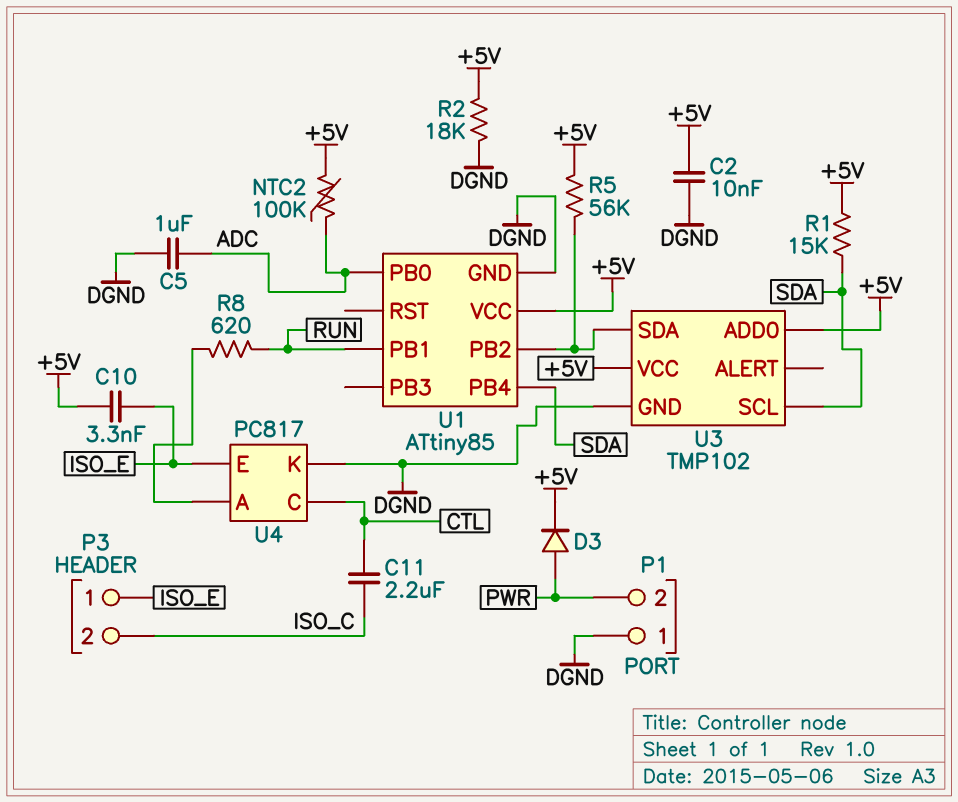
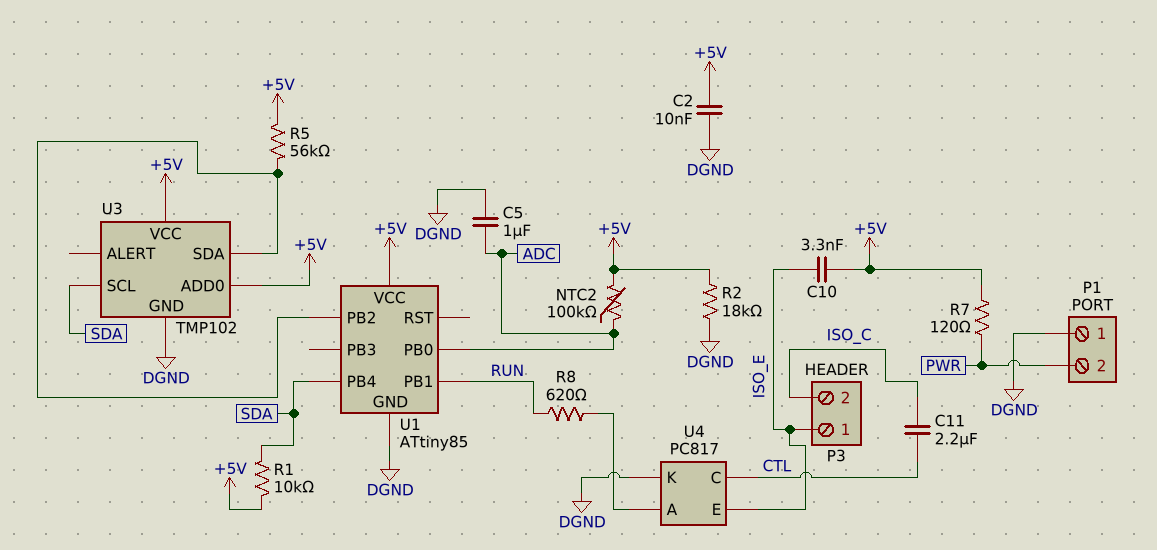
D3: diode (A PWR, K +5V) -> none
R1: 15k (+5V, SDA) -> 10k (+5V, SDA)
R7: none -> 120 (+5V, PWR)

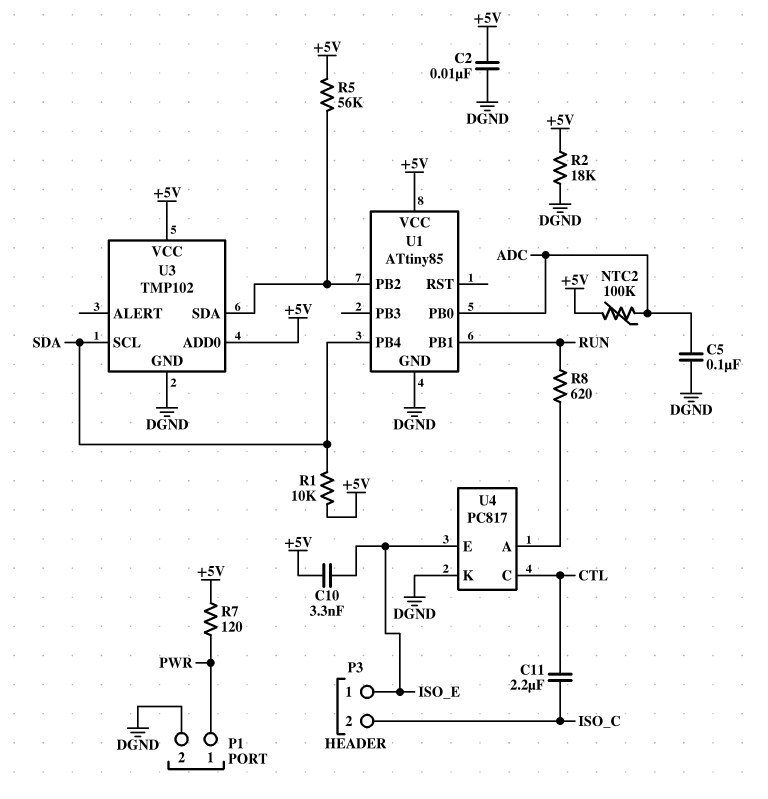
C5: 1uF (ADC, DGND) -> 100nF (ADC, DGND)
P1 pin 1: DGND -> PWR
P1 pin 2: PWR -> DGND

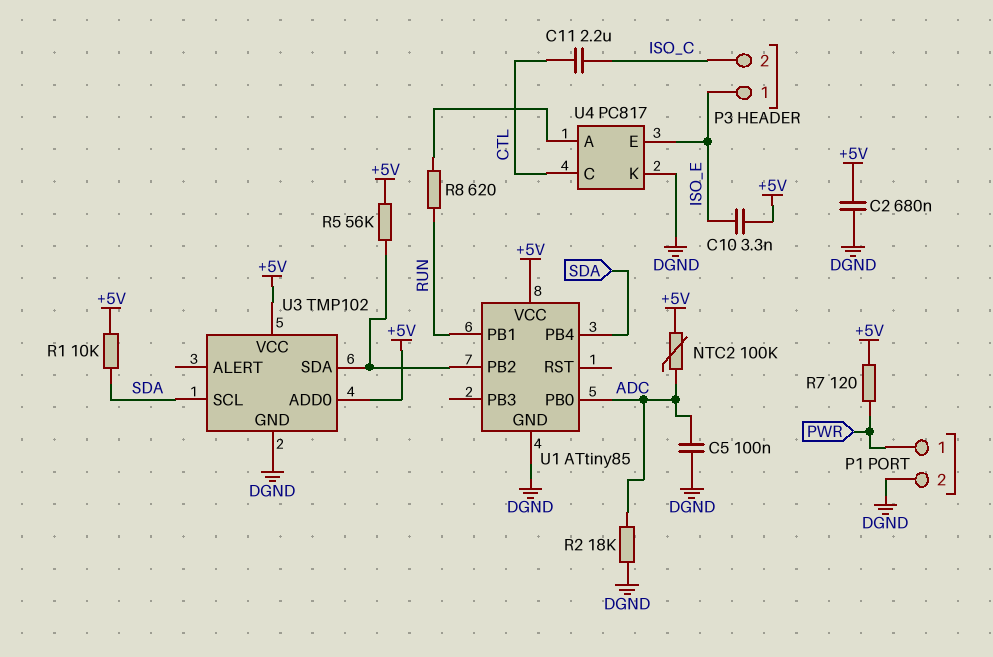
C2: 10nF (+5V, DGND) -> 680nF (+5V, DGND)
R2: 18k (+5V, DGND) -> 18k (ADC, DGND)

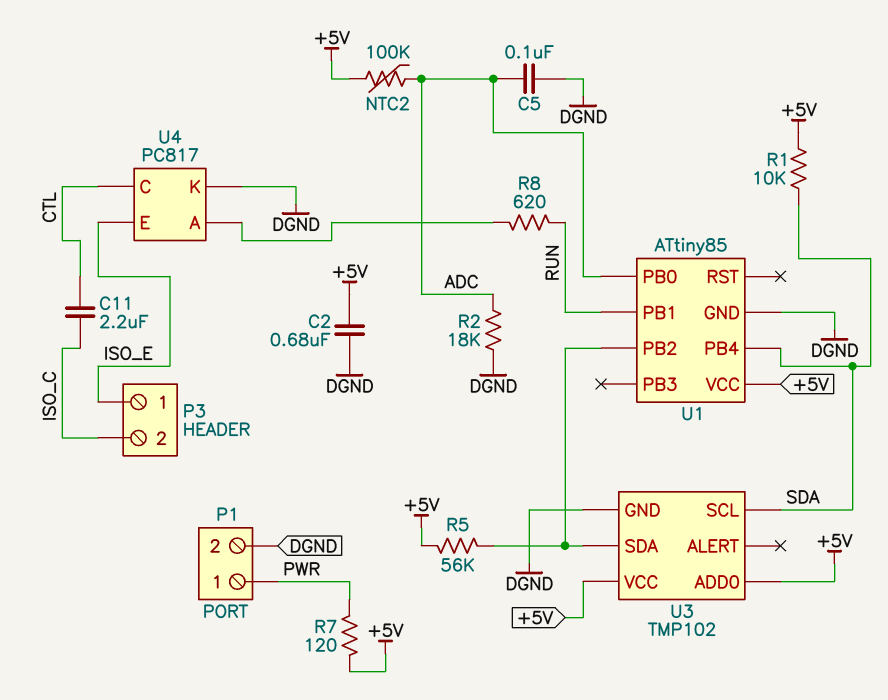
C10: 3.3nF (+5V, ISO_E) -> none

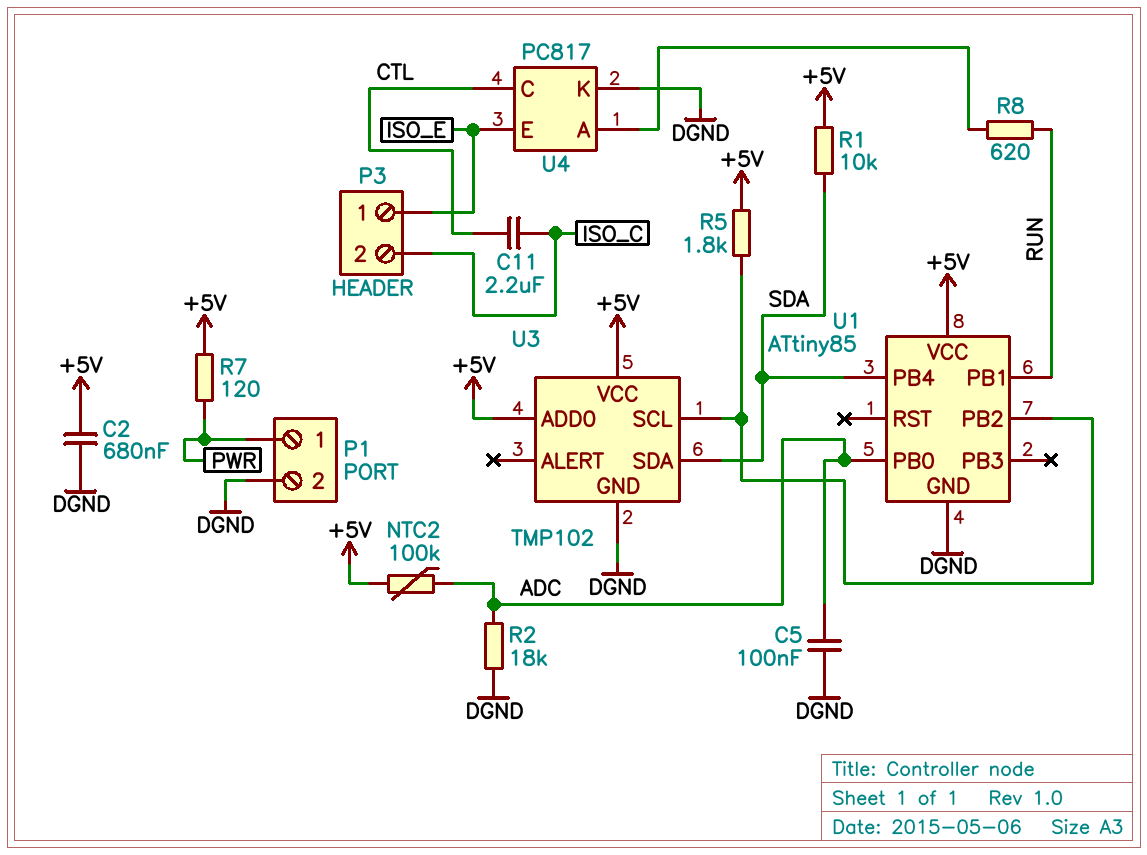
R5: 56k (+5V, U1/PB2) -> 1.8k (+5V, U1/PB2)
U3 pin SCL: SDA -> U1/PB2
U3 pin SDA: U1/PB2 -> SDA

